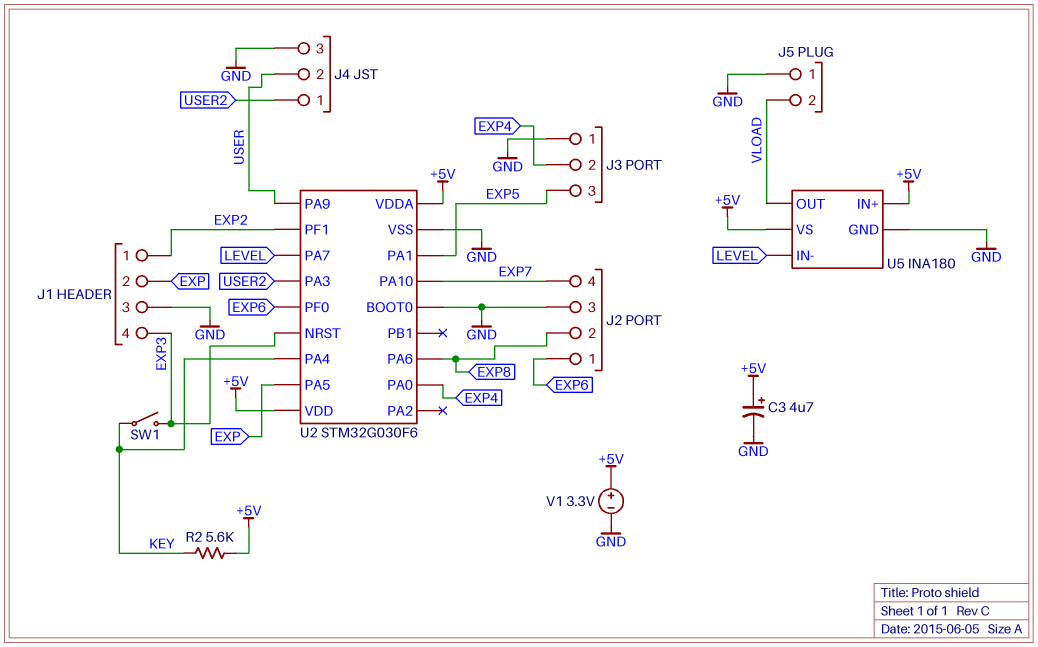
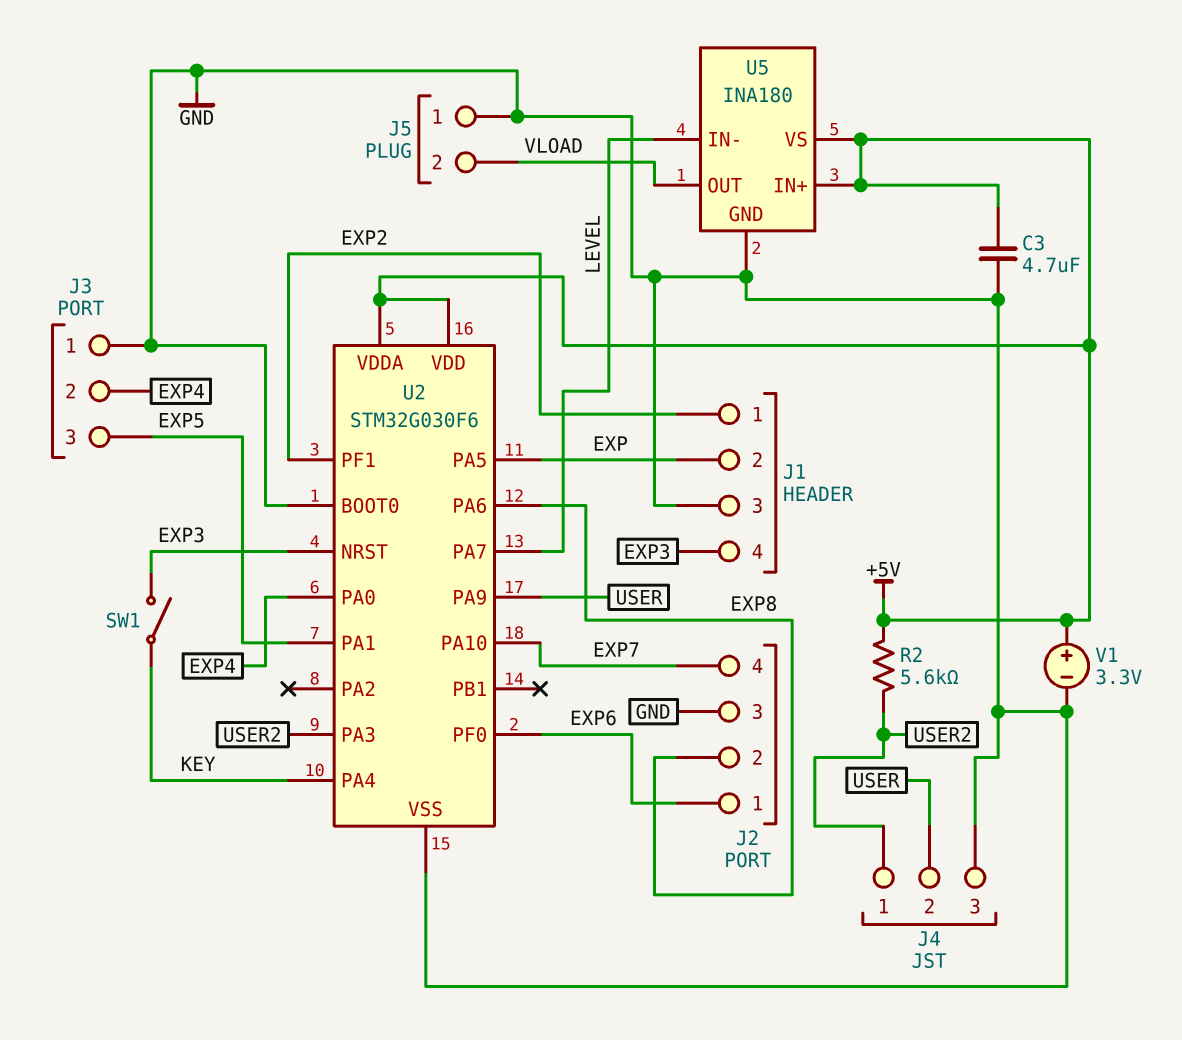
C3: 4.7uF (plus +5V, minus GND) -> 4.7uF (+5V, GND)
R2: 5.6k (+5V, KEY) -> 5.6k (+5V, USER2)

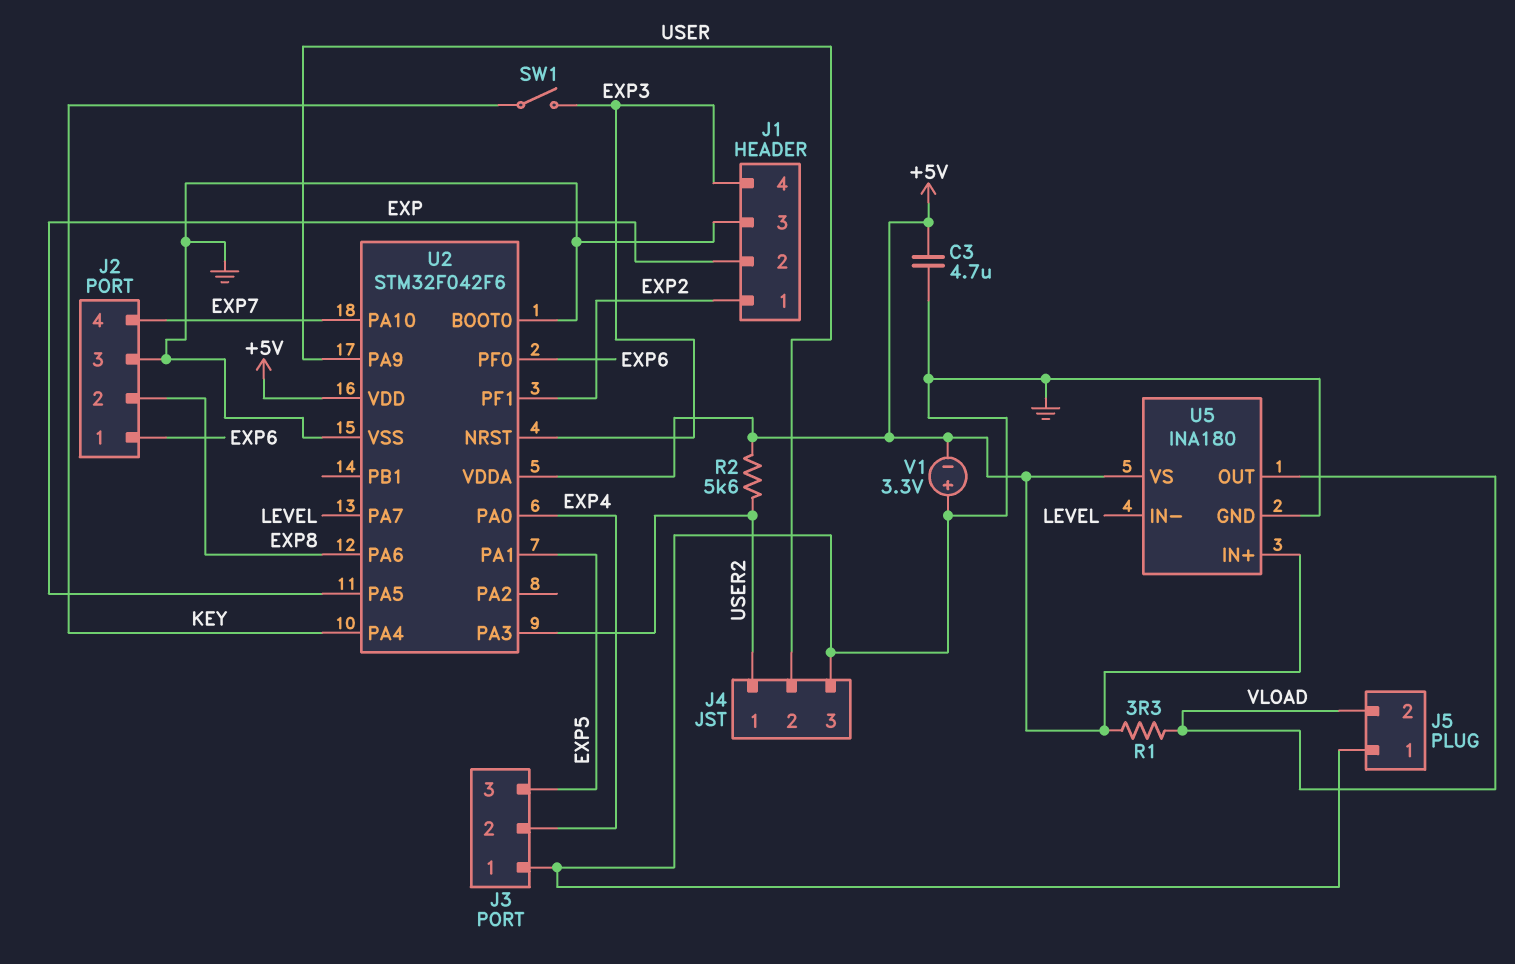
R1: none -> 3.3 (+5V, VLOAD)
U2: STM32G030F6 -> STM32F042F6
V1: 3.3V (plus +5V, minus GND) -> 3.3V (plus GND, minus +5V)

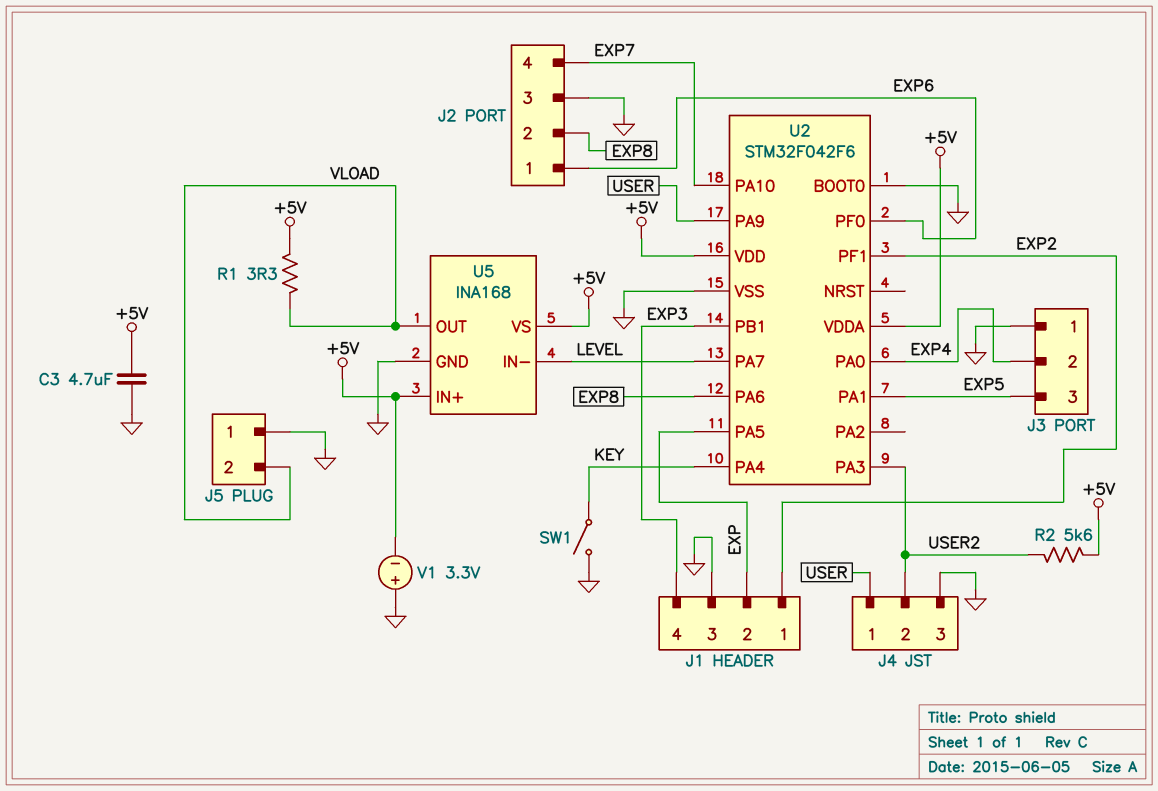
J4 pin 1: USER2 -> USER
J4 pin 2: USER -> USER2
SW1: switch (EXP3, KEY) -> switch (GND, KEY)
U2 pin NRST: EXP3 -> none
U2 pin PB1: none -> EXP3
U5: INA180 -> INA168

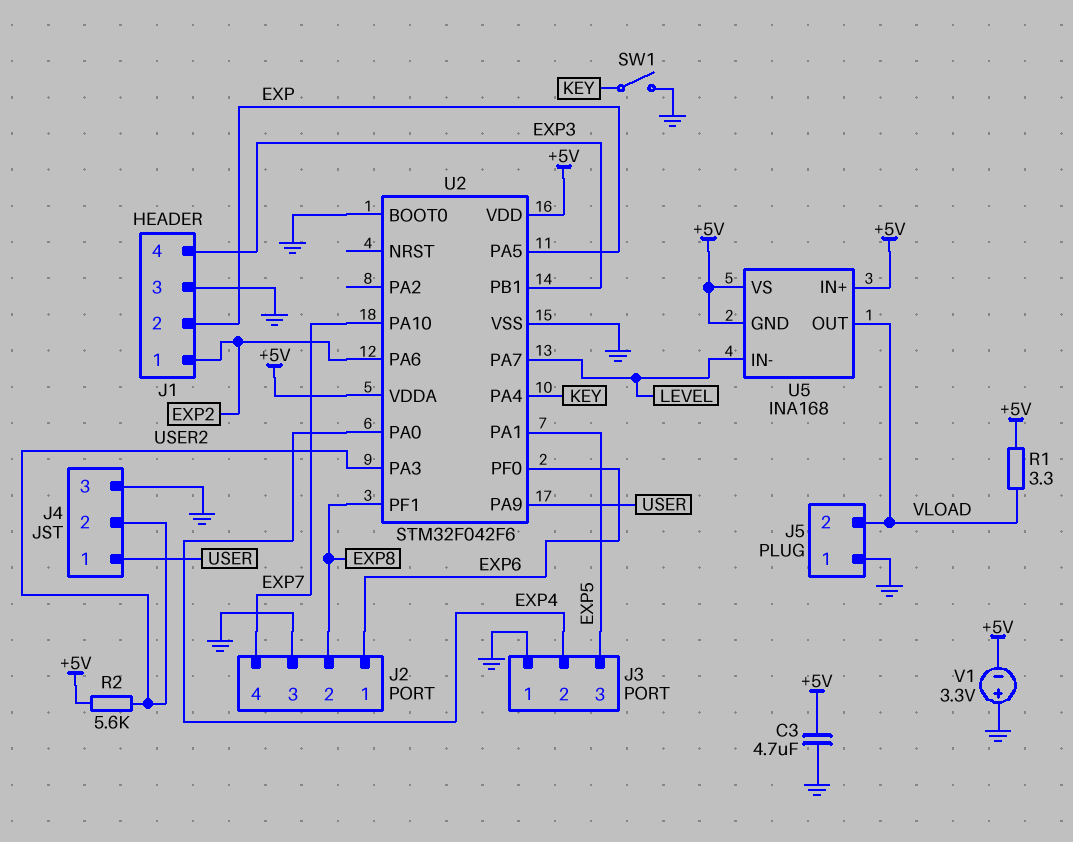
U2 pin PA6: EXP8 -> EXP2
U2 pin PF1: EXP2 -> EXP8
U5 pin GND: GND -> +5V

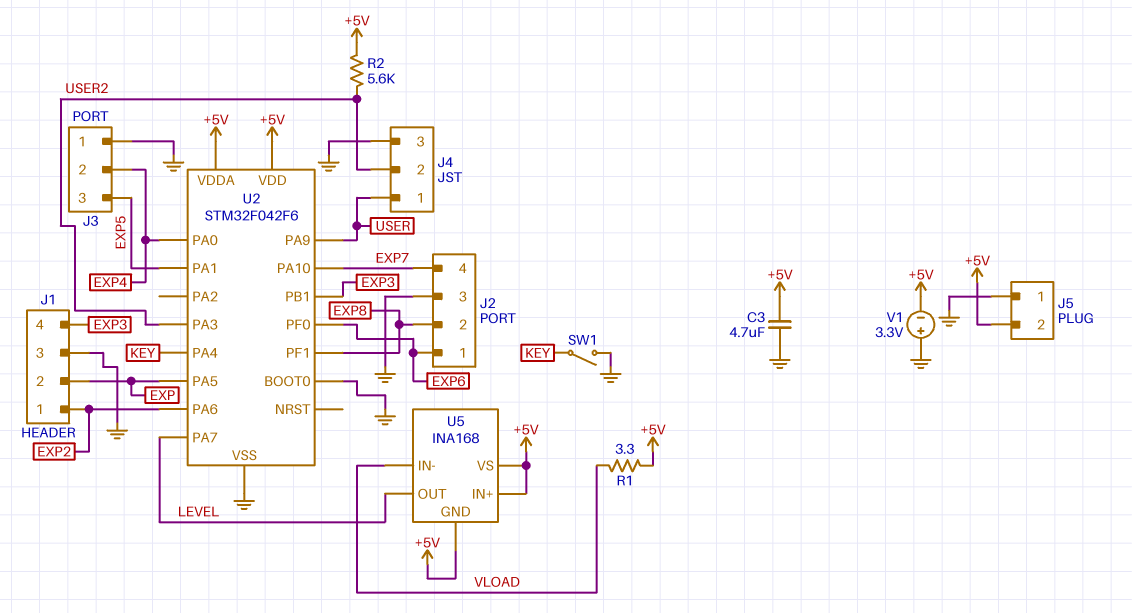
J5 pin 2: VLOAD -> +5V
U5 pin IN-: LEVEL -> VLOAD
U5 pin OUT: VLOAD -> LEVEL

